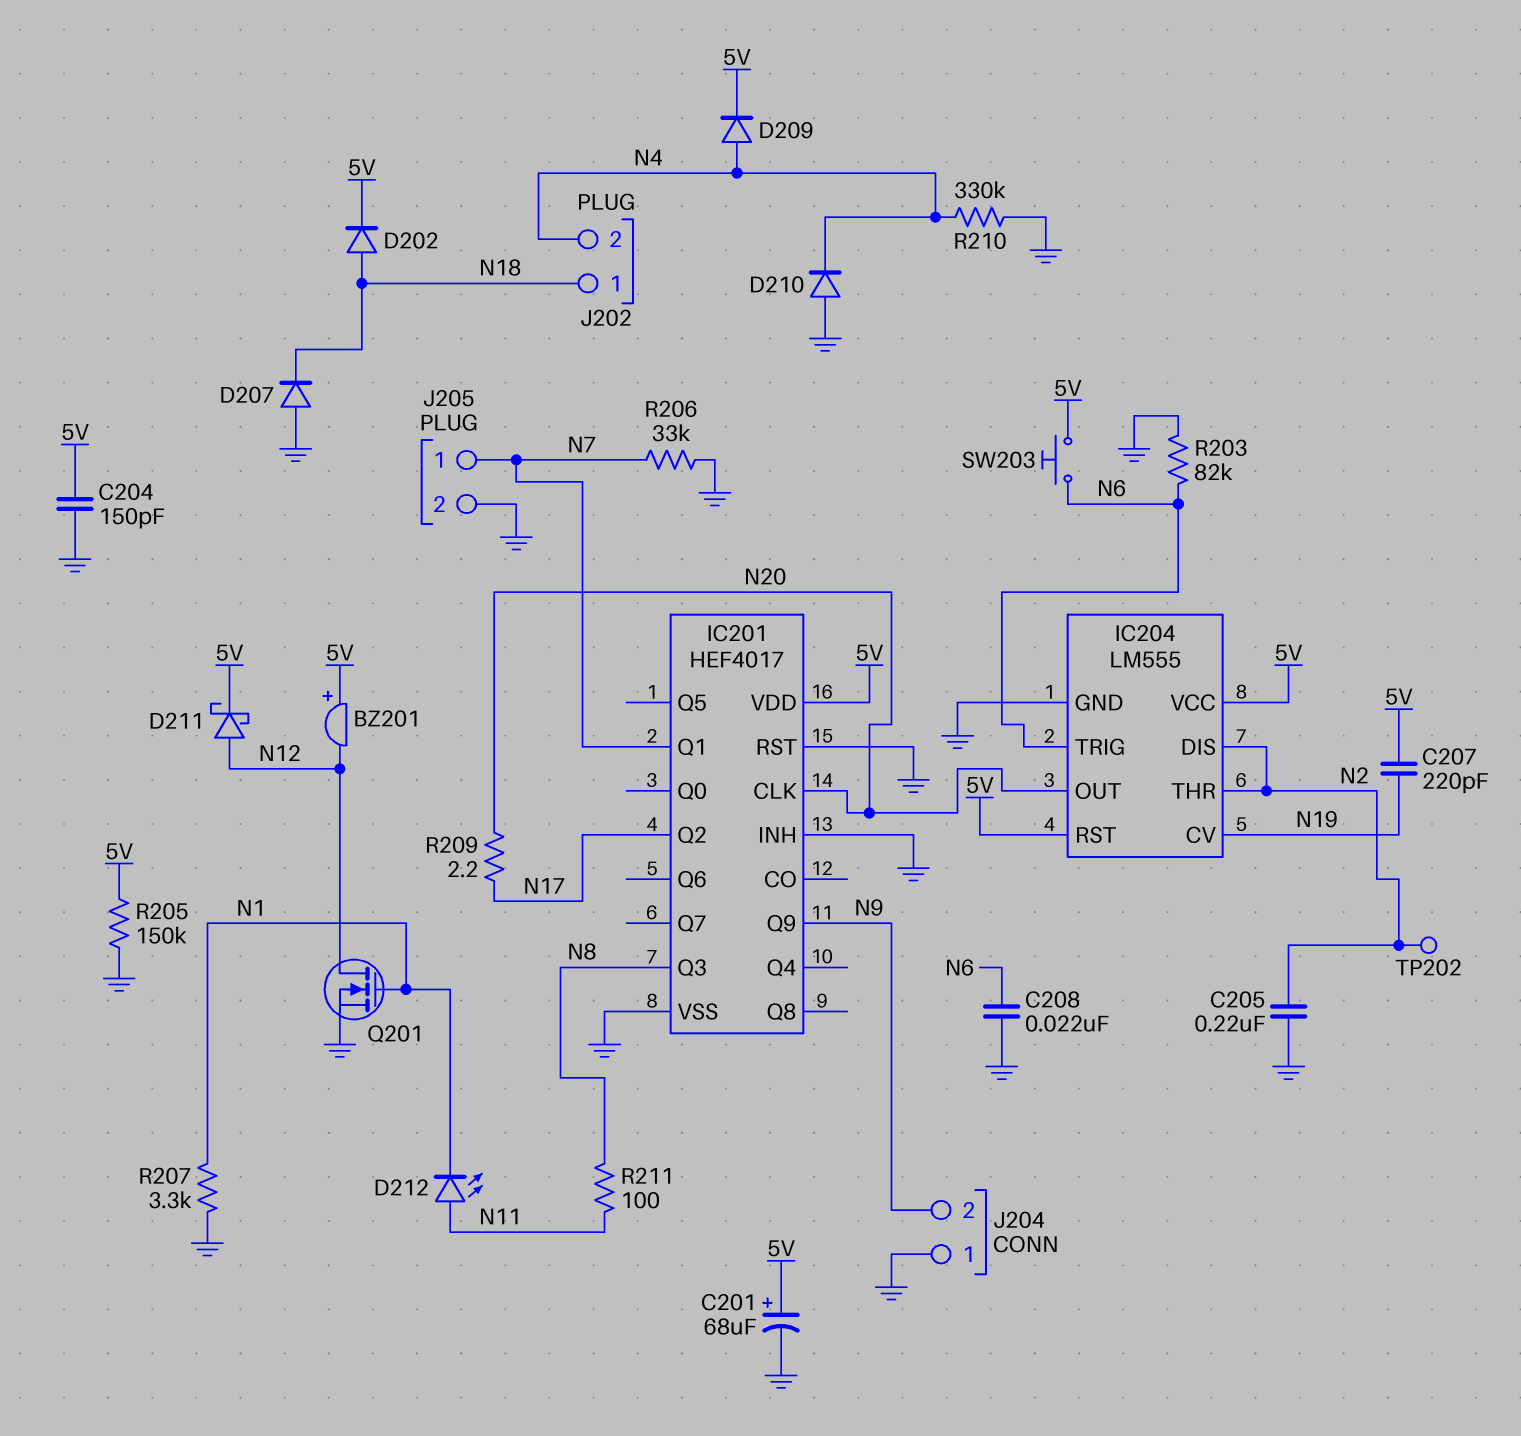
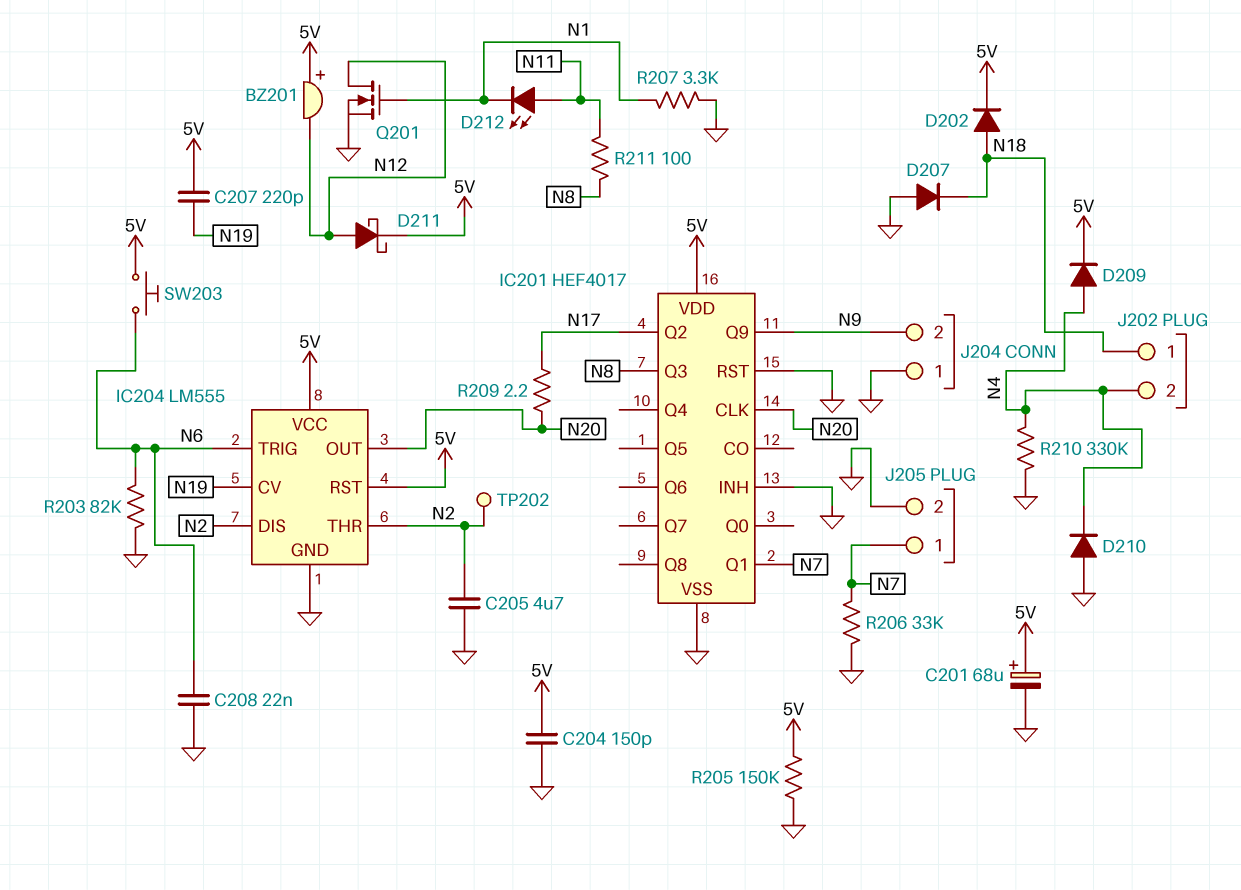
C205: 220nF (GND, N2) -> 4.7uF (GND, N2)

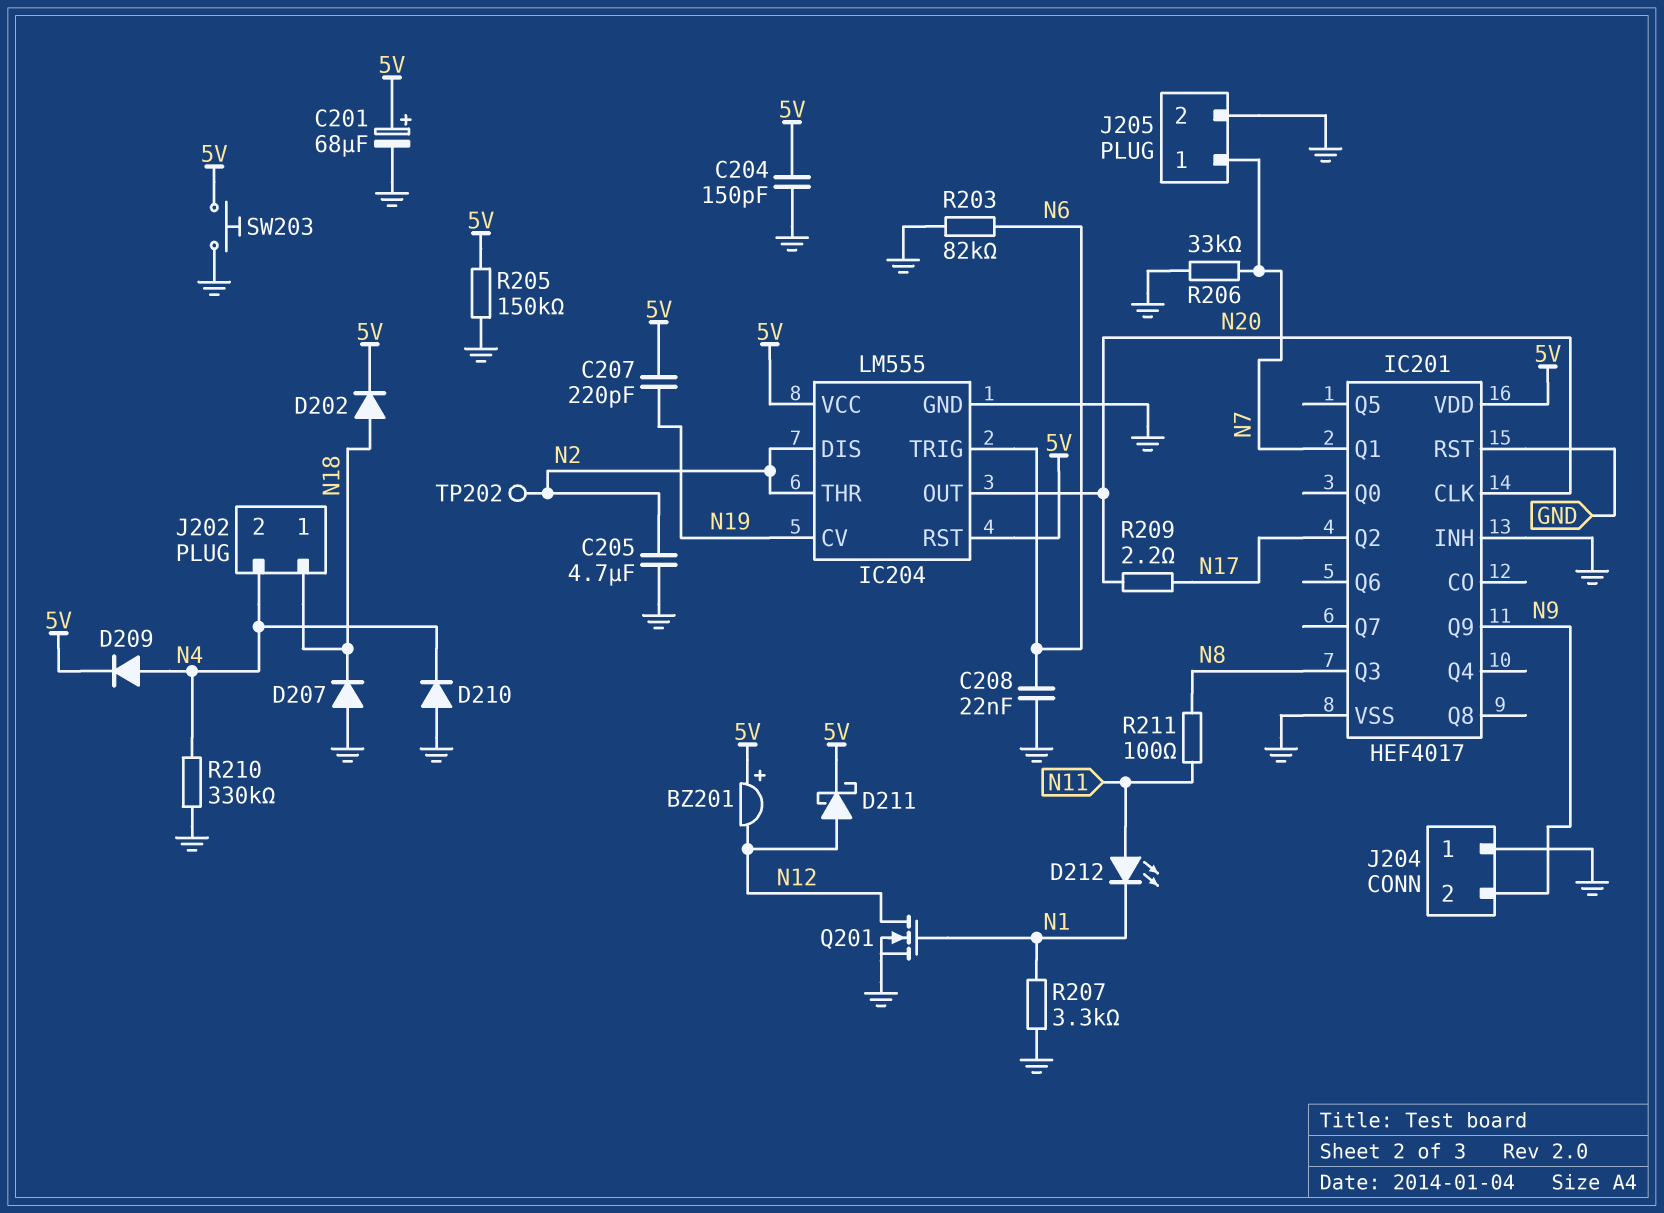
SW203: button (5V, N6) -> button (5V, GND)

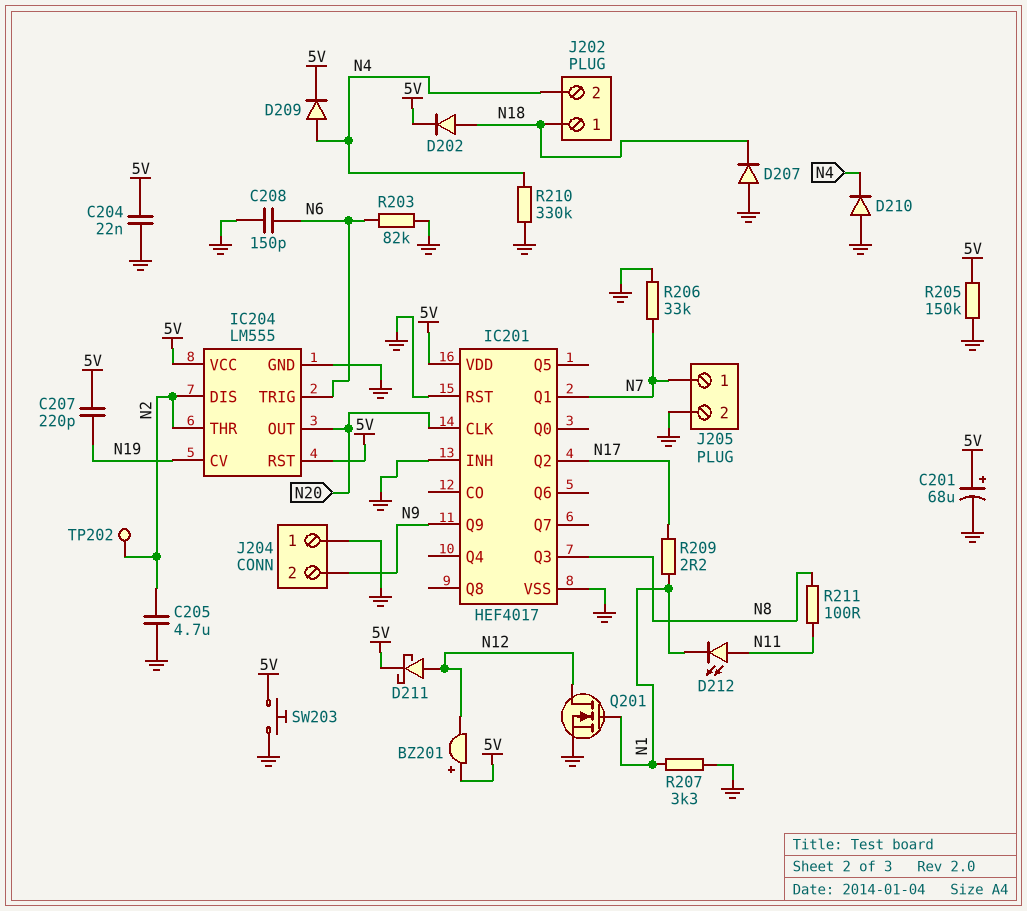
C204: 150pF (5V, GND) -> 22nF (5V, GND)
C208: 22nF (GND, N6) -> 150pF (GND, N6)
R209: 2.2 (N17, N20) -> 2.2 (N1, N17)

